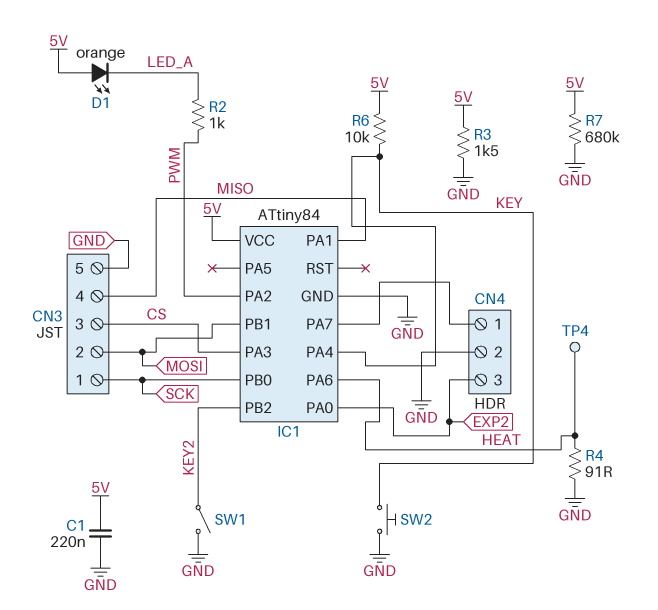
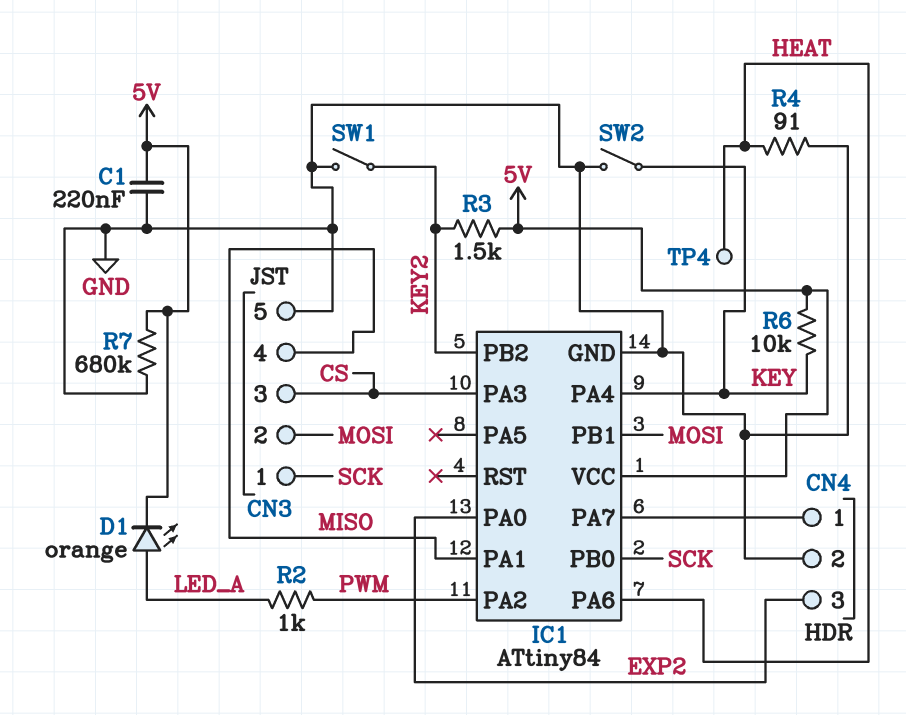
D1: LED orange (A 5V, K LED_A) -> LED orange (A LED_A, K 5V)
R3: 1.5k (5V, GND) -> 1.5k (5V, KEY2)
SW2: button (GND, KEY) -> switch (GND, KEY)

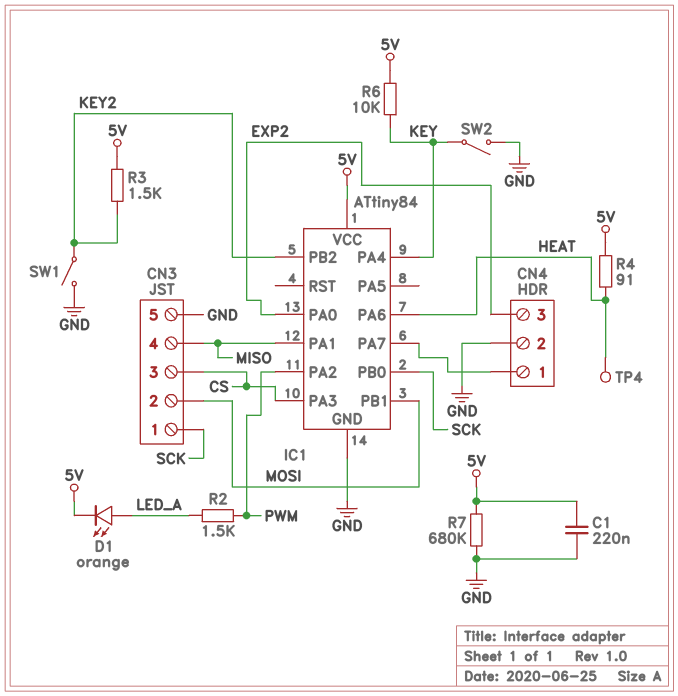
R2: 1k (LED_A, PWM) -> 1.5k (LED_A, PWM)
R4: 91 (GND, HEAT) -> 91 (5V, HEAT)

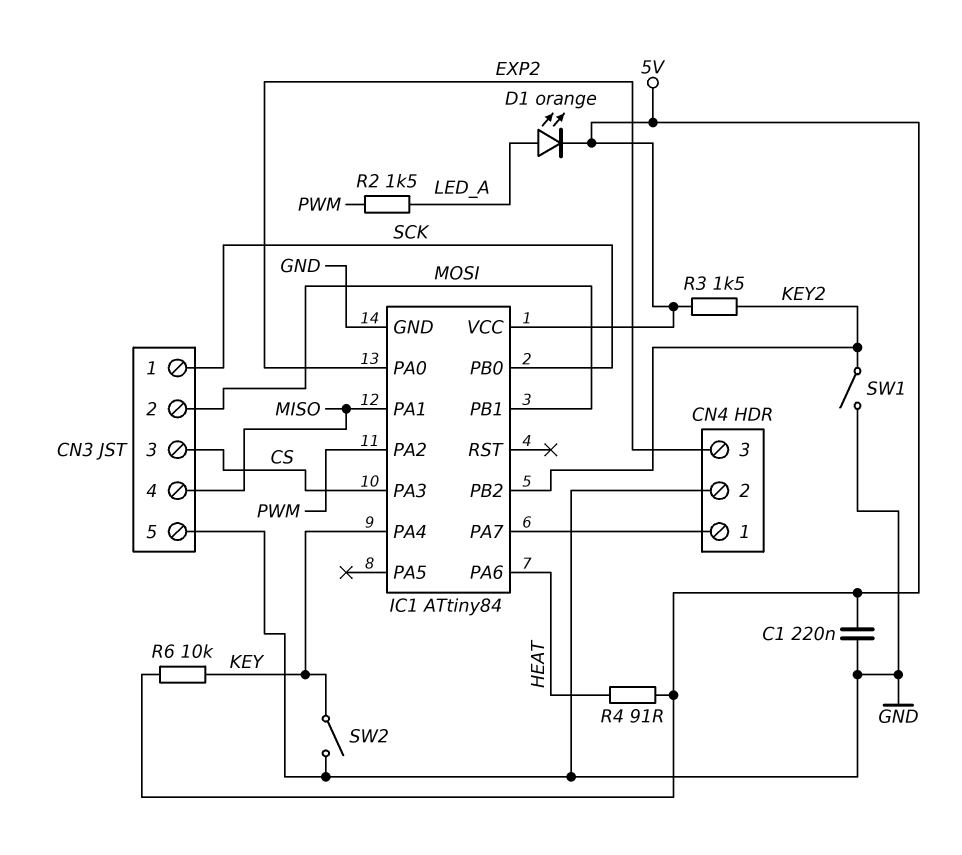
R7: 680k (5V, GND) -> none
TP4: test point (HEAT) -> none

